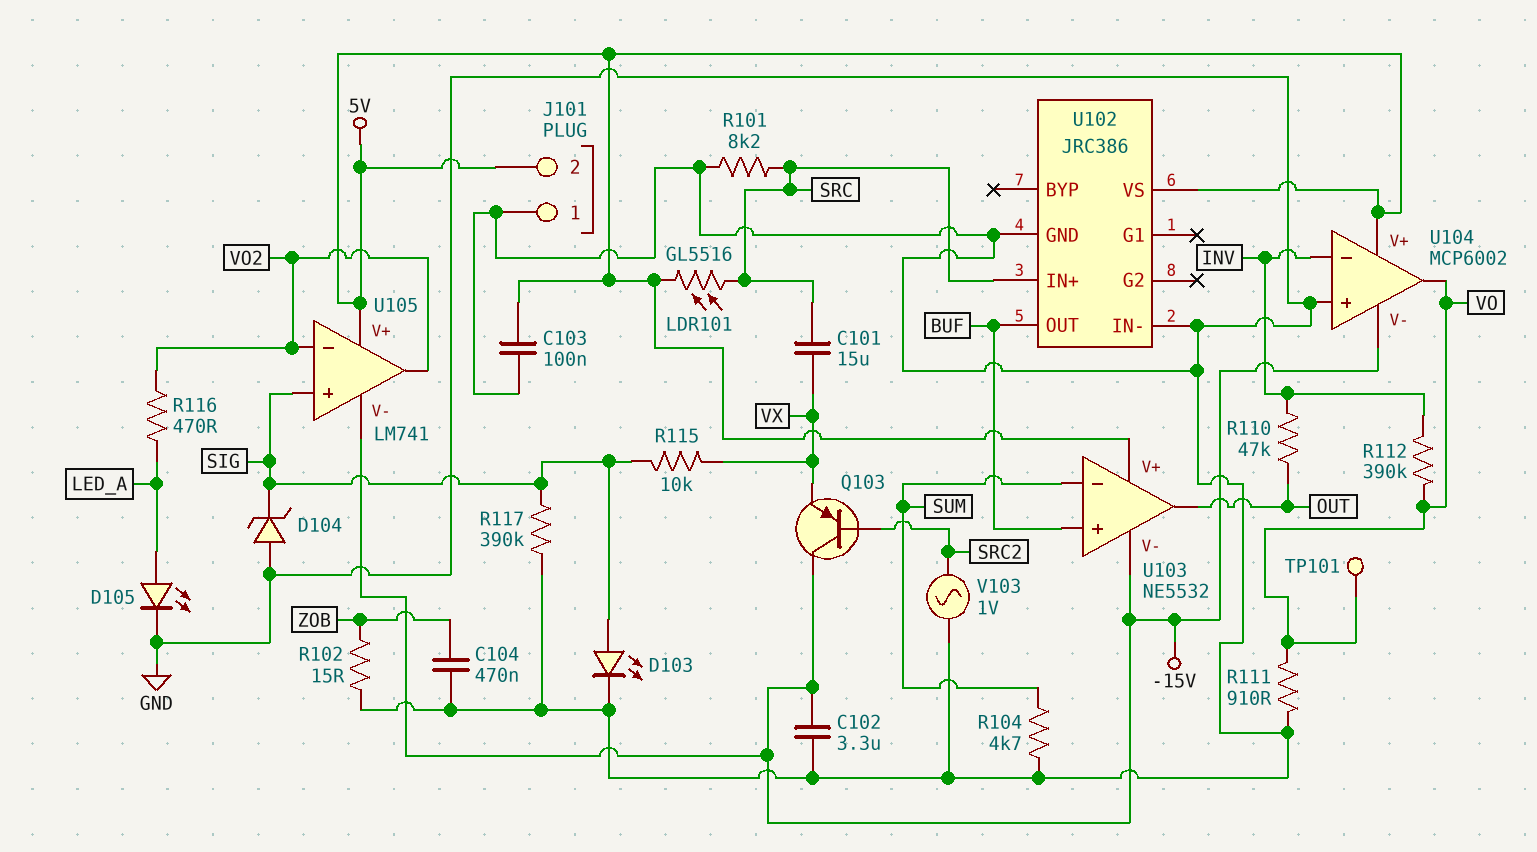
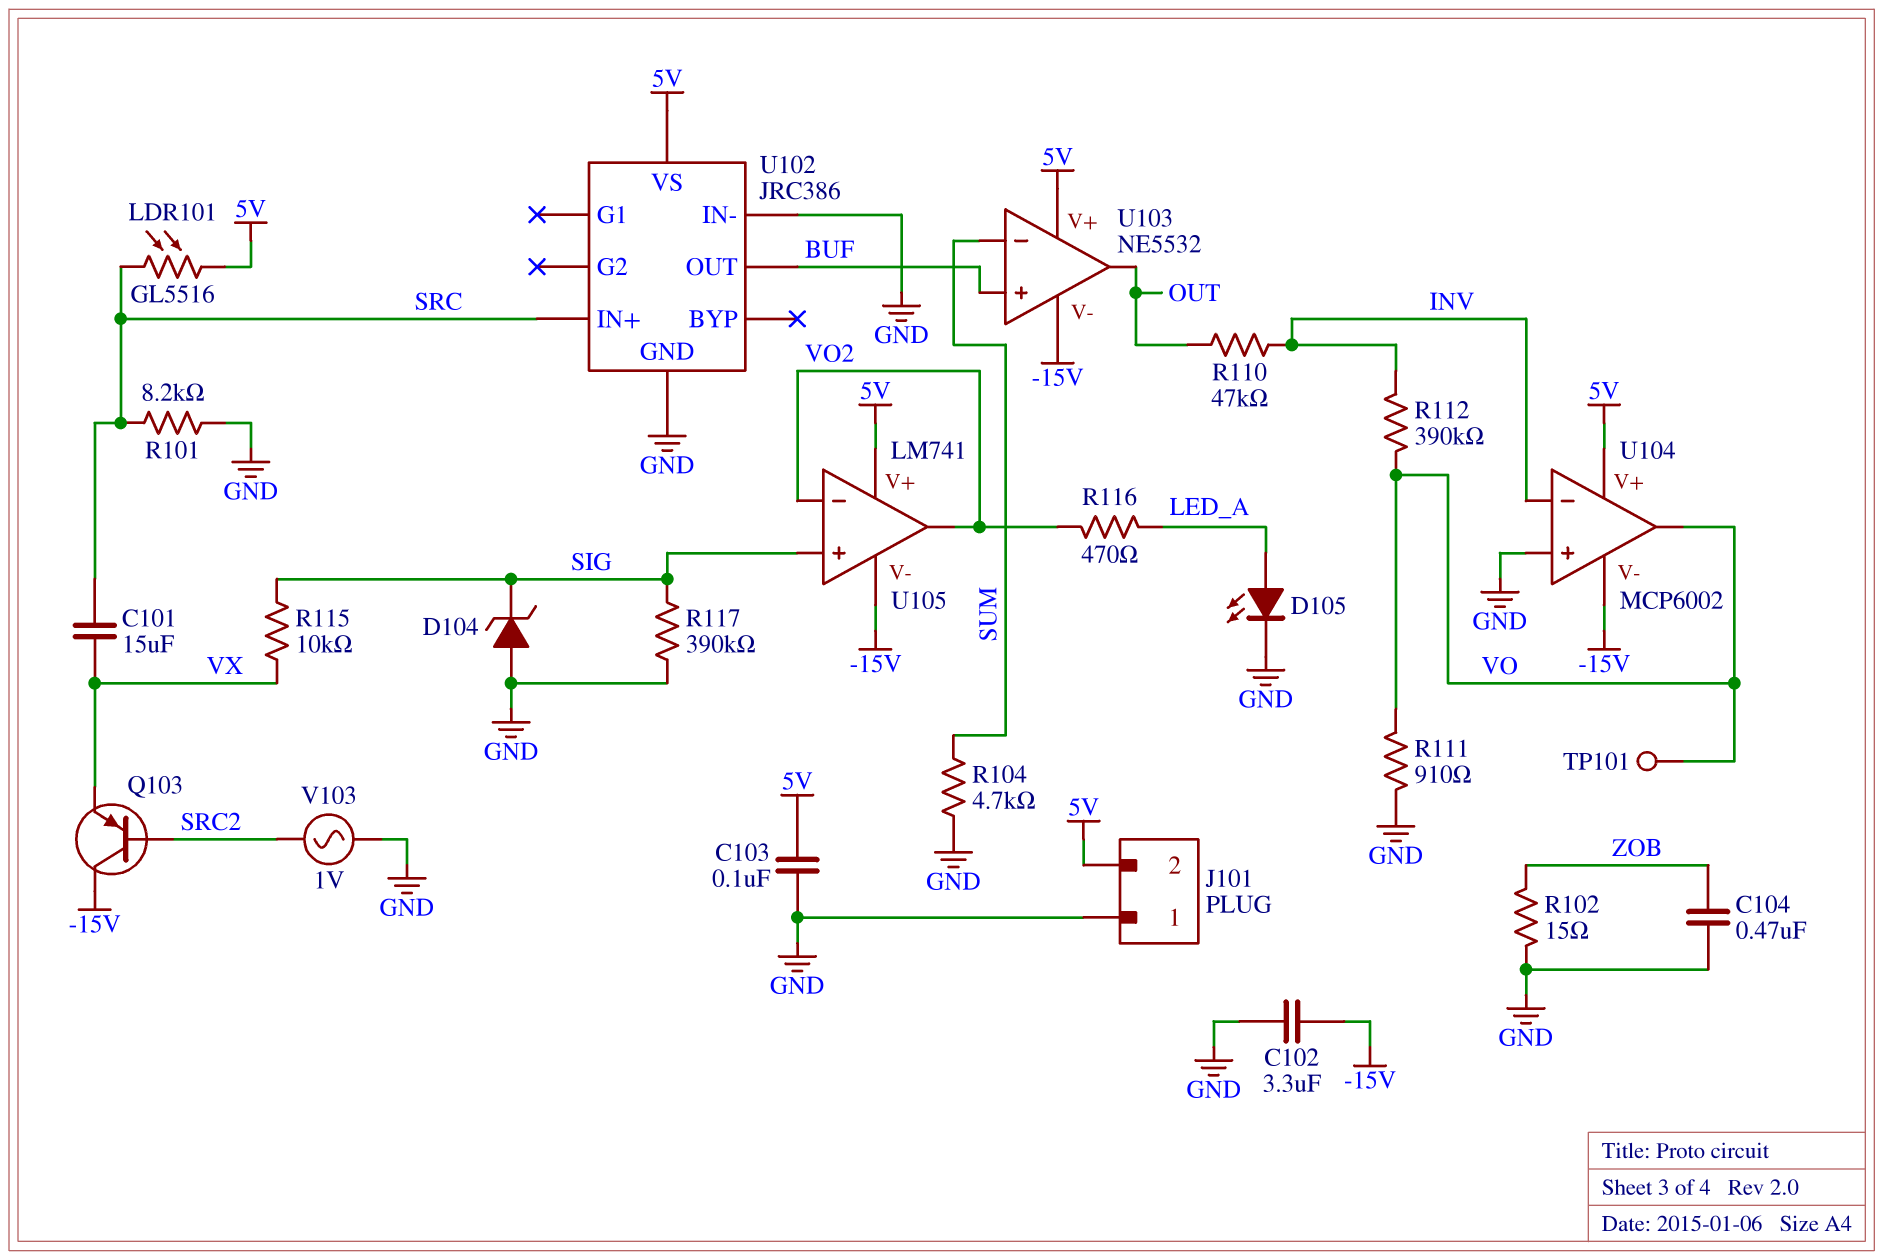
D103: LED (A SIG, K GND) -> none

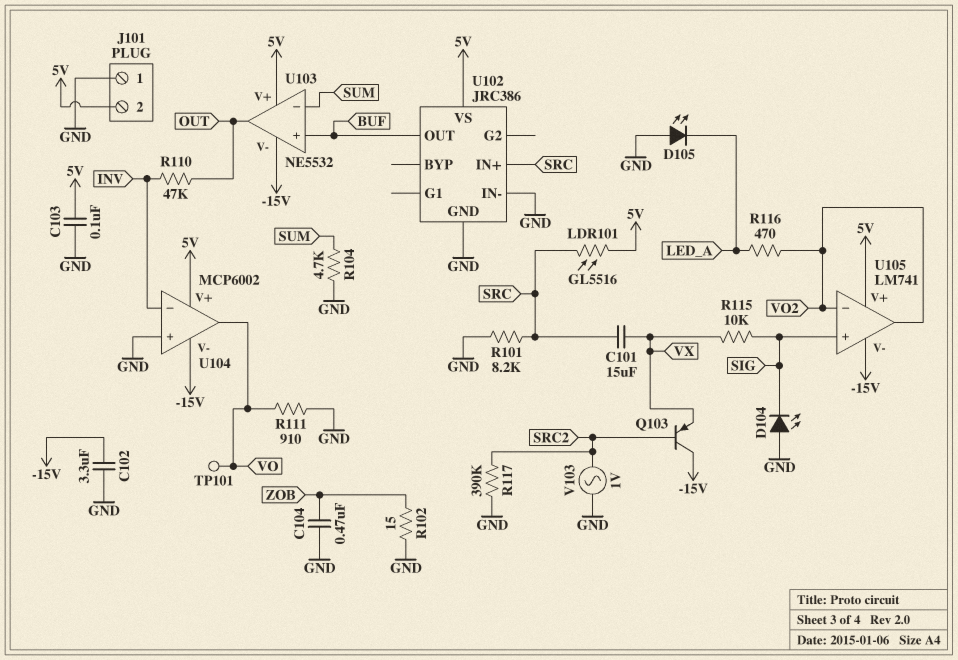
D104: zener (A GND, K SIG) -> LED (A GND, K SIG)
D105: LED (A LED_A, K GND) -> LED (A GND, K LED_A)
R112: 390k (INV, VO) -> none
R117: 390k (GND, SIG) -> 390k (GND, SRC2)

